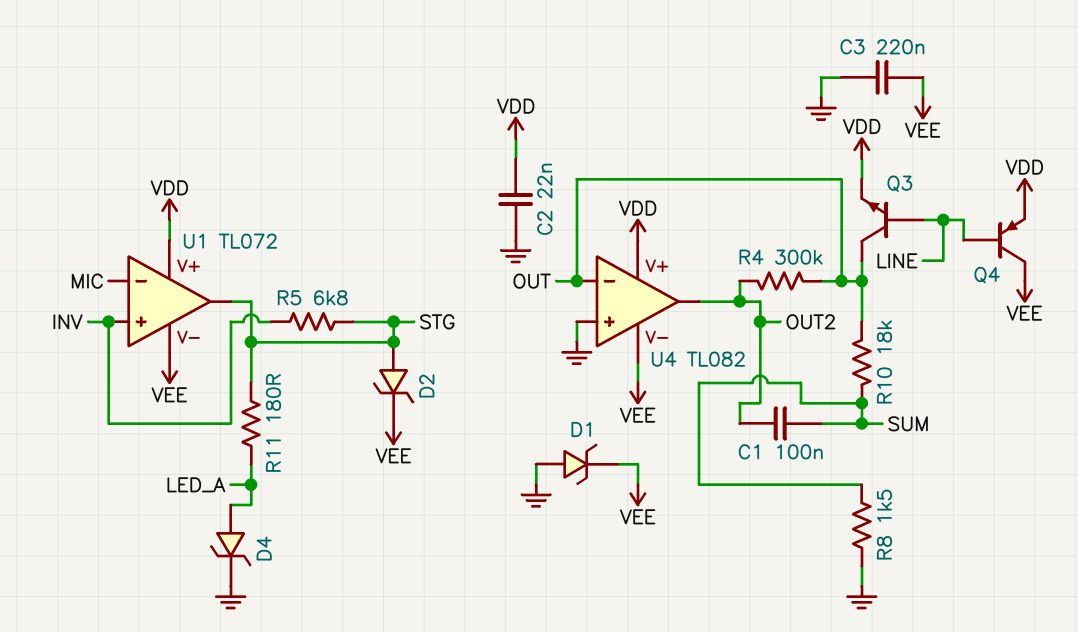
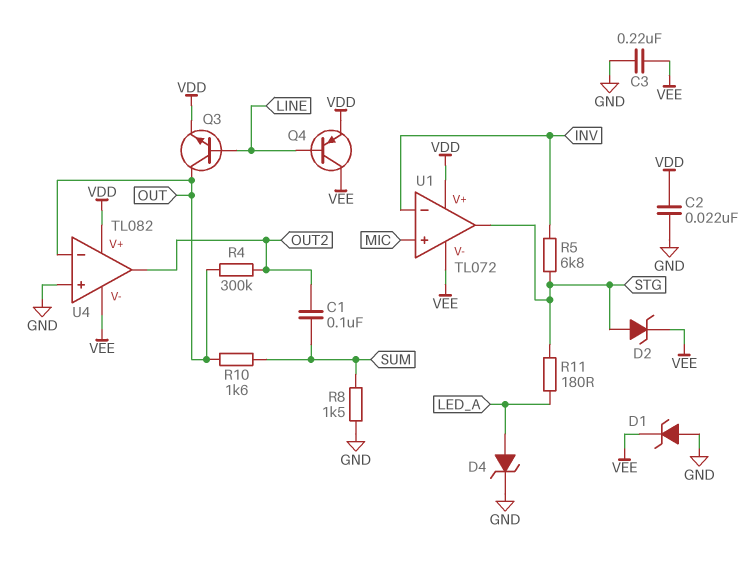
R10: 18k (OUT, SUM) -> 1.6k (OUT, SUM)
U1 pin in+: INV -> MIC
U1 pin in-: MIC -> INV

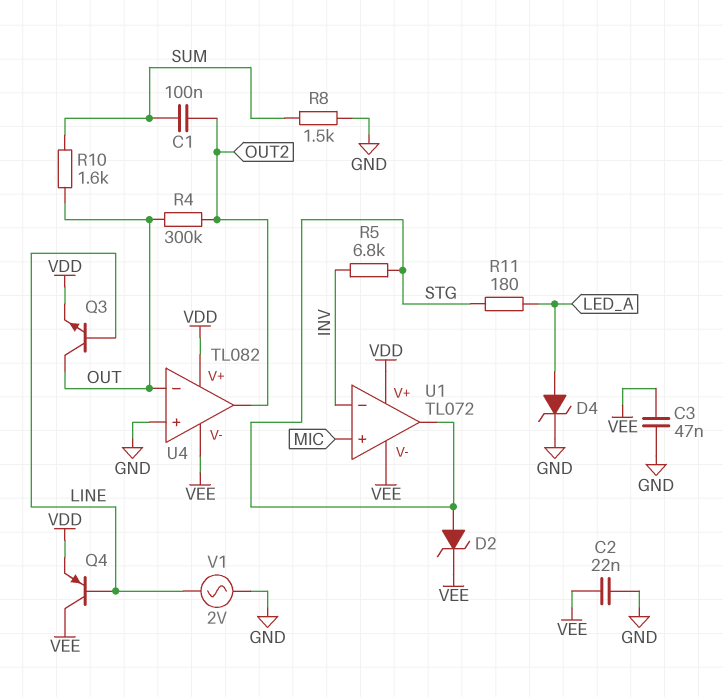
C2: 22nF (GND, VDD) -> 22nF (GND, VEE)
C3: 220nF (GND, VEE) -> 47nF (GND, VEE)
D1: zener (A GND, K VEE) -> none
V1: none -> AC 2V (GND, LINE)

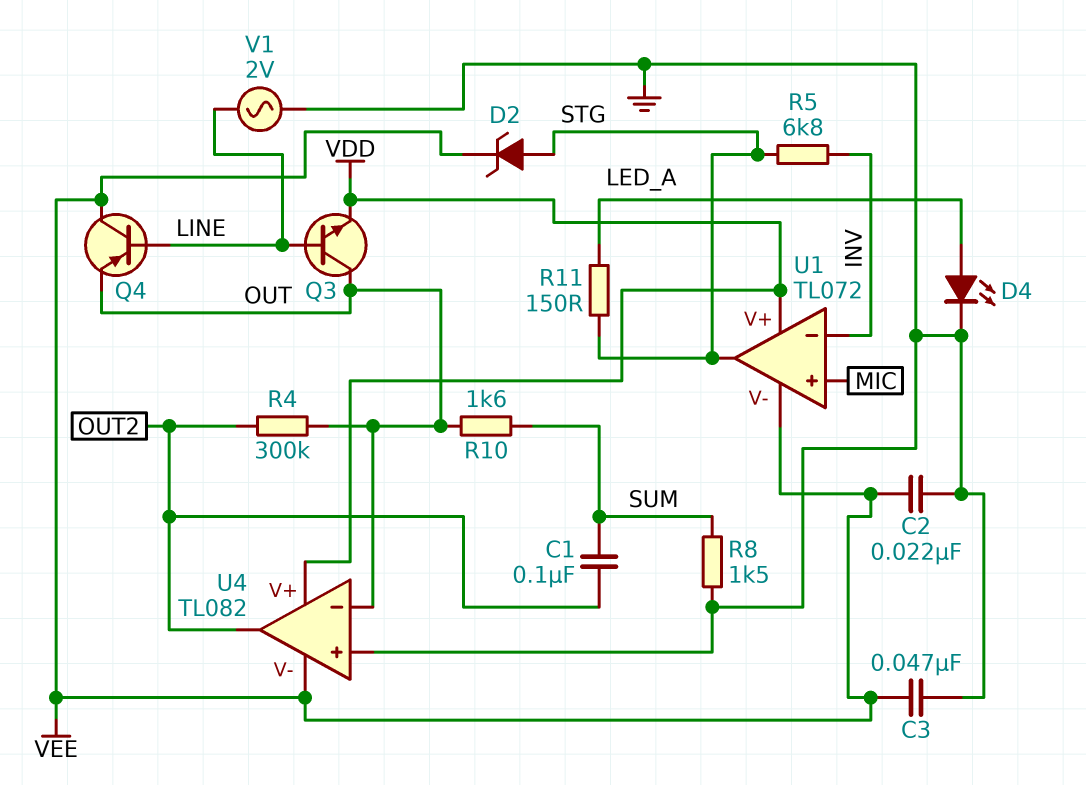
D4: zener (A LED_A, K GND) -> LED (A LED_A, K GND)
Q4: PNP (B LINE, C VEE, E VDD) -> PNP (B LINE, C VEE, E OUT)
R11: 180 (LED_A, STG) -> 150 (LED_A, STG)

